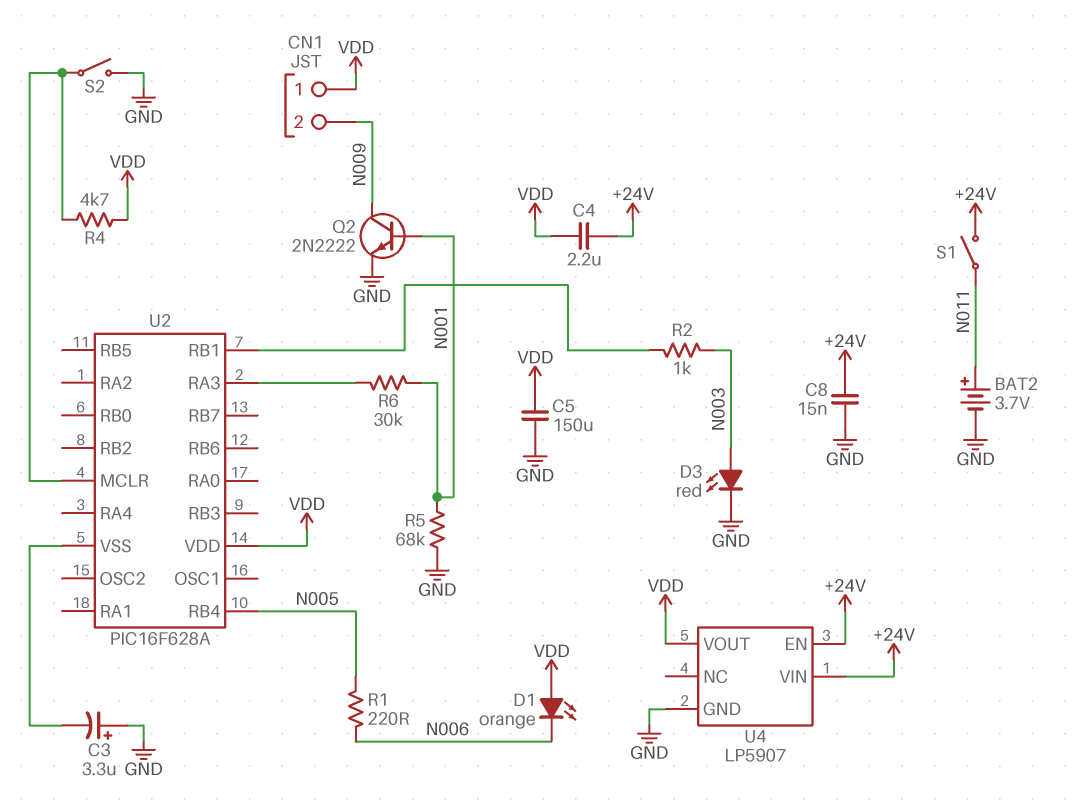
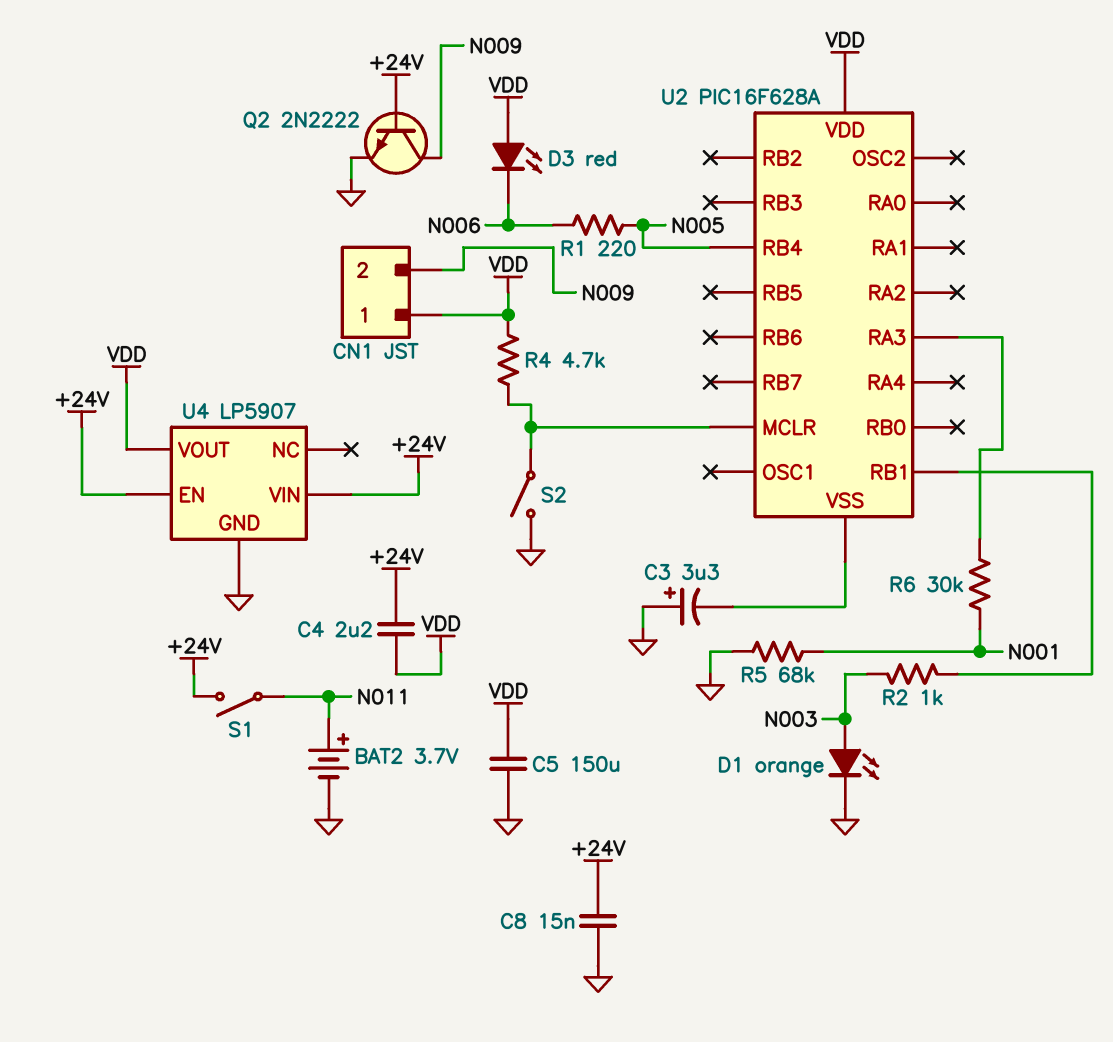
D1: LED orange (A VDD, K N006) -> LED orange (A N003, K GND)
D3: LED red (A N003, K GND) -> LED red (A VDD, K N006)
Q2: NPN 2N2222 (B N001, C N009, E GND) -> NPN 2N2222 (B +24V, C N009, E GND)

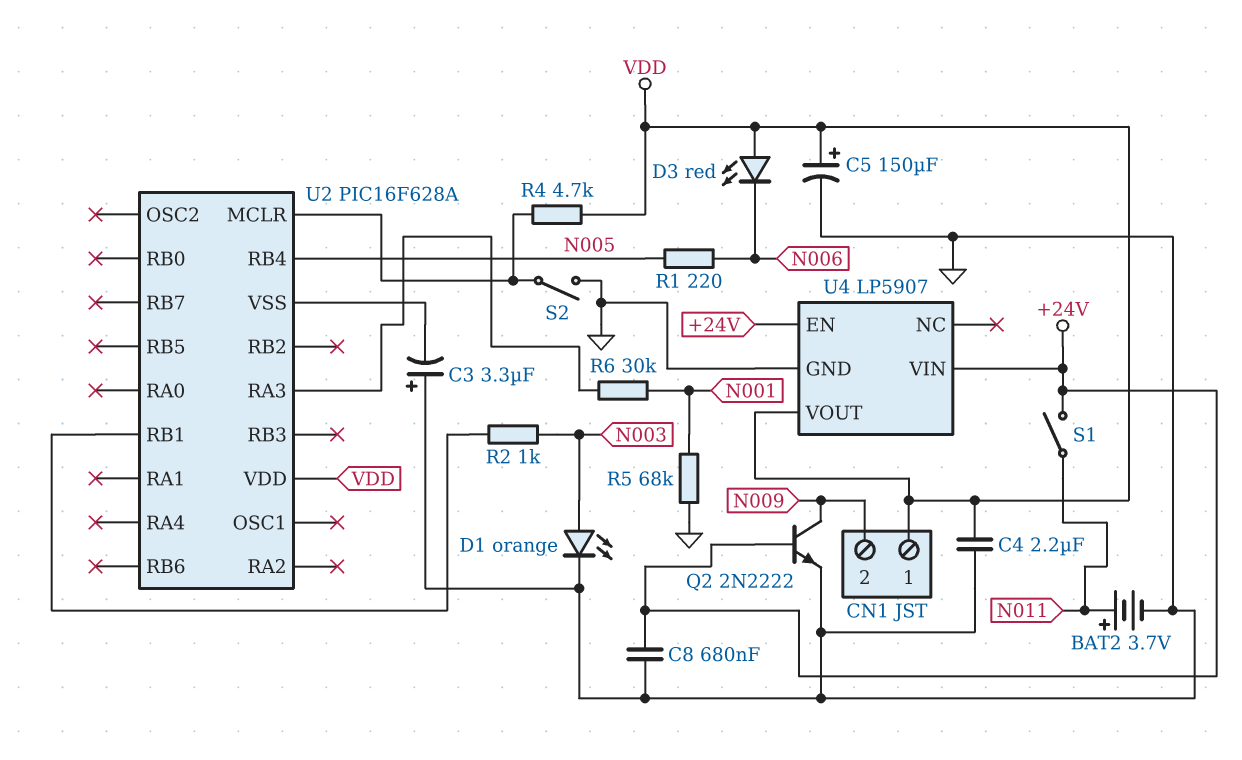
C4: 2.2uF (+24V, VDD) -> 2.2uF (GND, VDD)
C5: 150uF (GND, VDD) -> 150uF (plus VDD, minus GND)
C8: 15nF (+24V, GND) -> 680nF (+24V, GND)

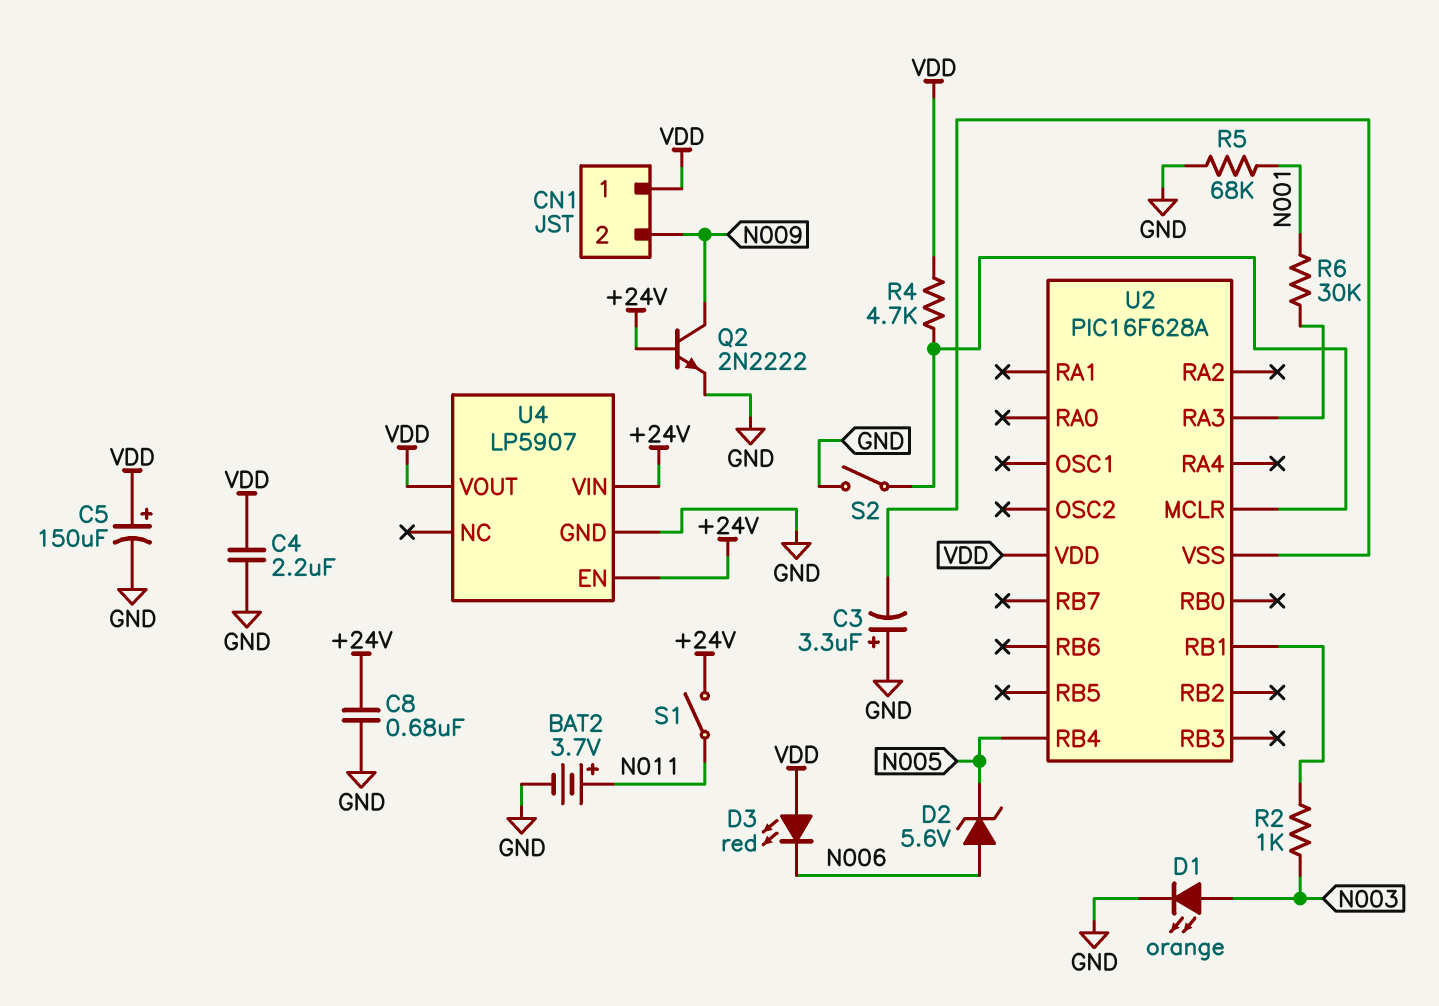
D2: none -> zener 5.6V (A N006, K N005)
R1: 220 (N005, N006) -> none

